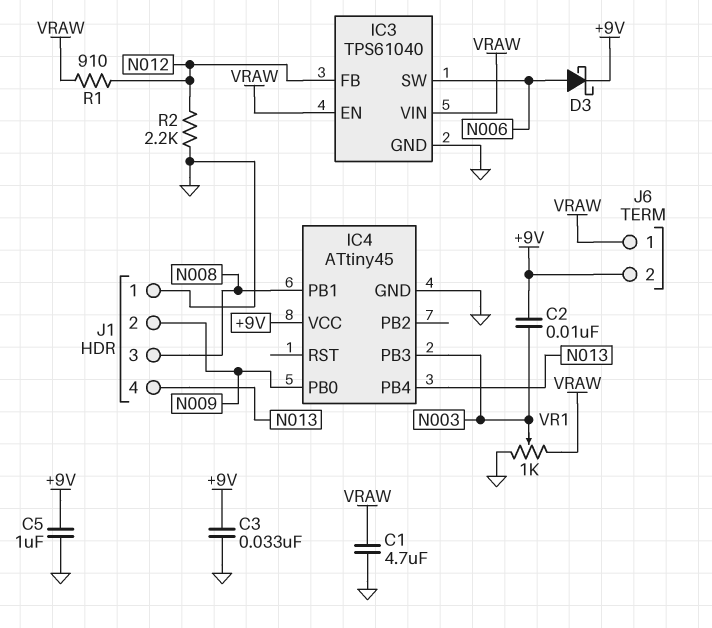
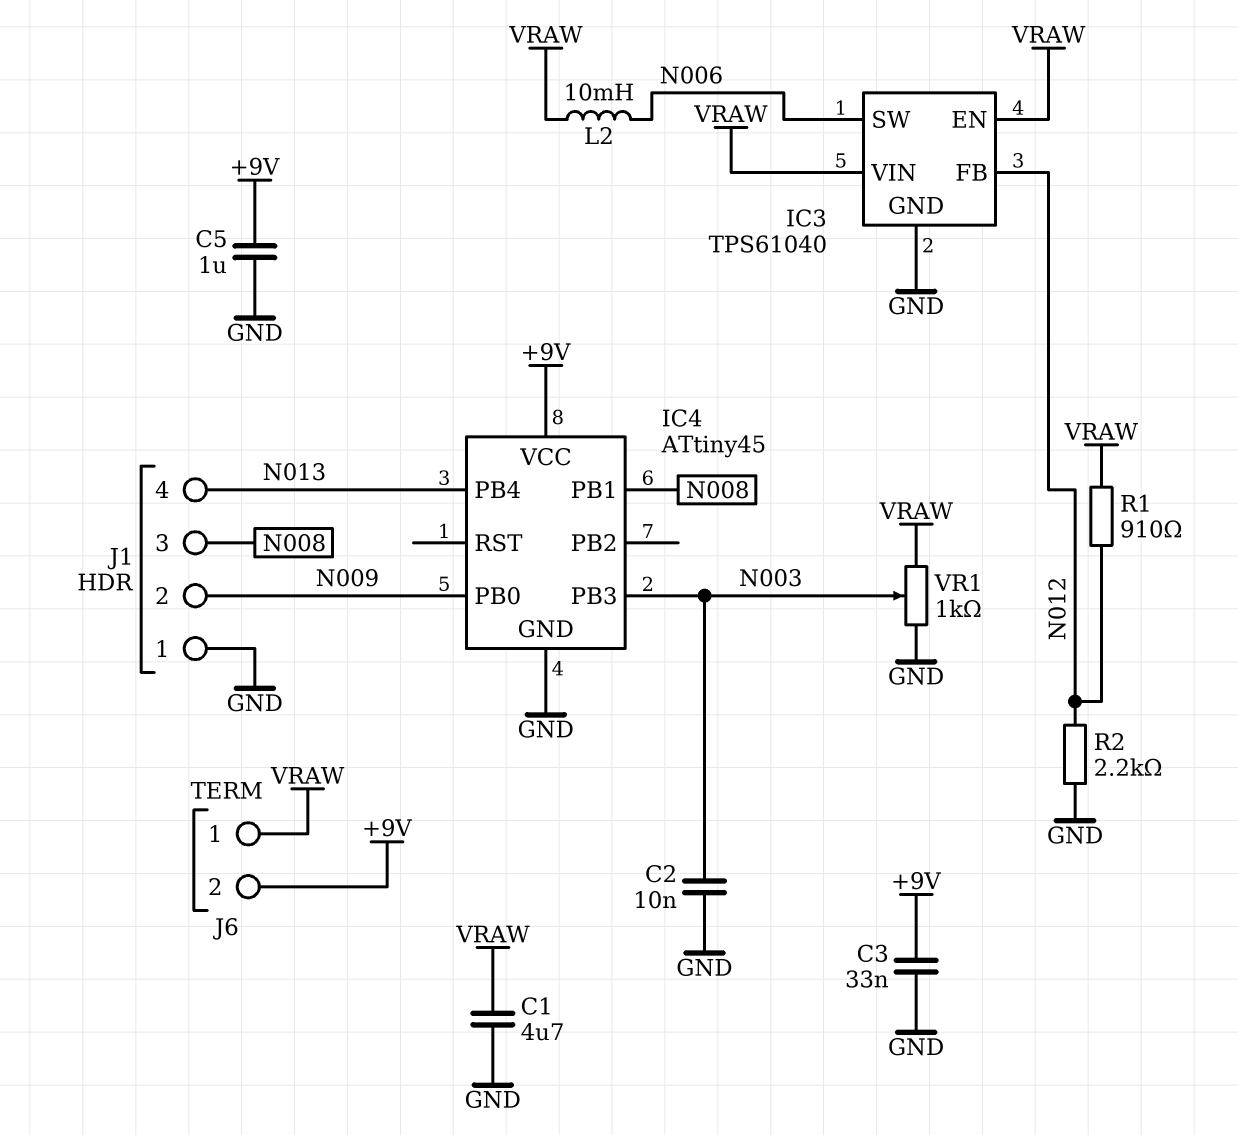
C2: 10nF (+9V, N003) -> 10nF (GND, N003)
D3: schottky (A N006, K +9V) -> none
L2: none -> 10mH (N006, VRAW)

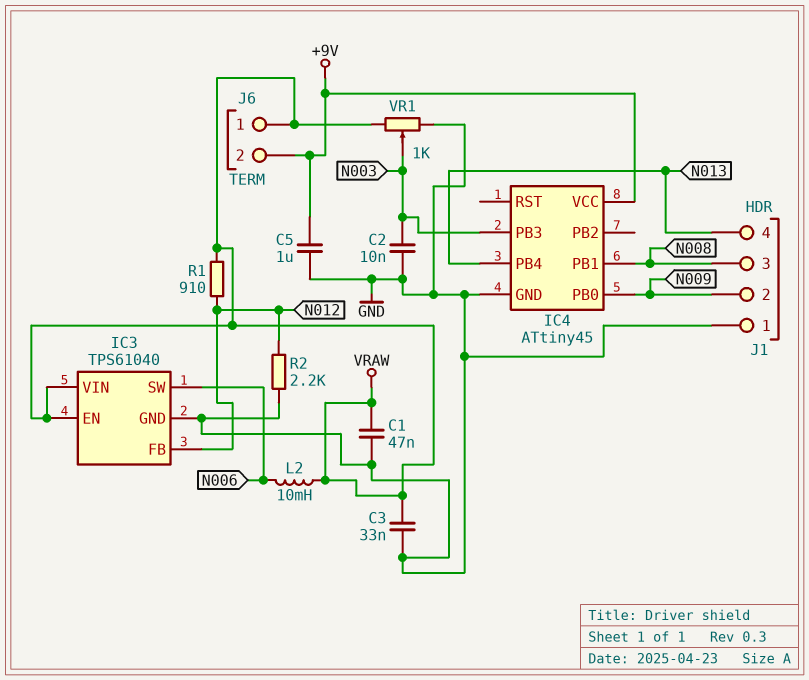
C1: 4.7uF (GND, VRAW) -> 47nF (GND, VRAW)
C3: 33nF (+9V, GND) -> 33nF (GND, VRAW)

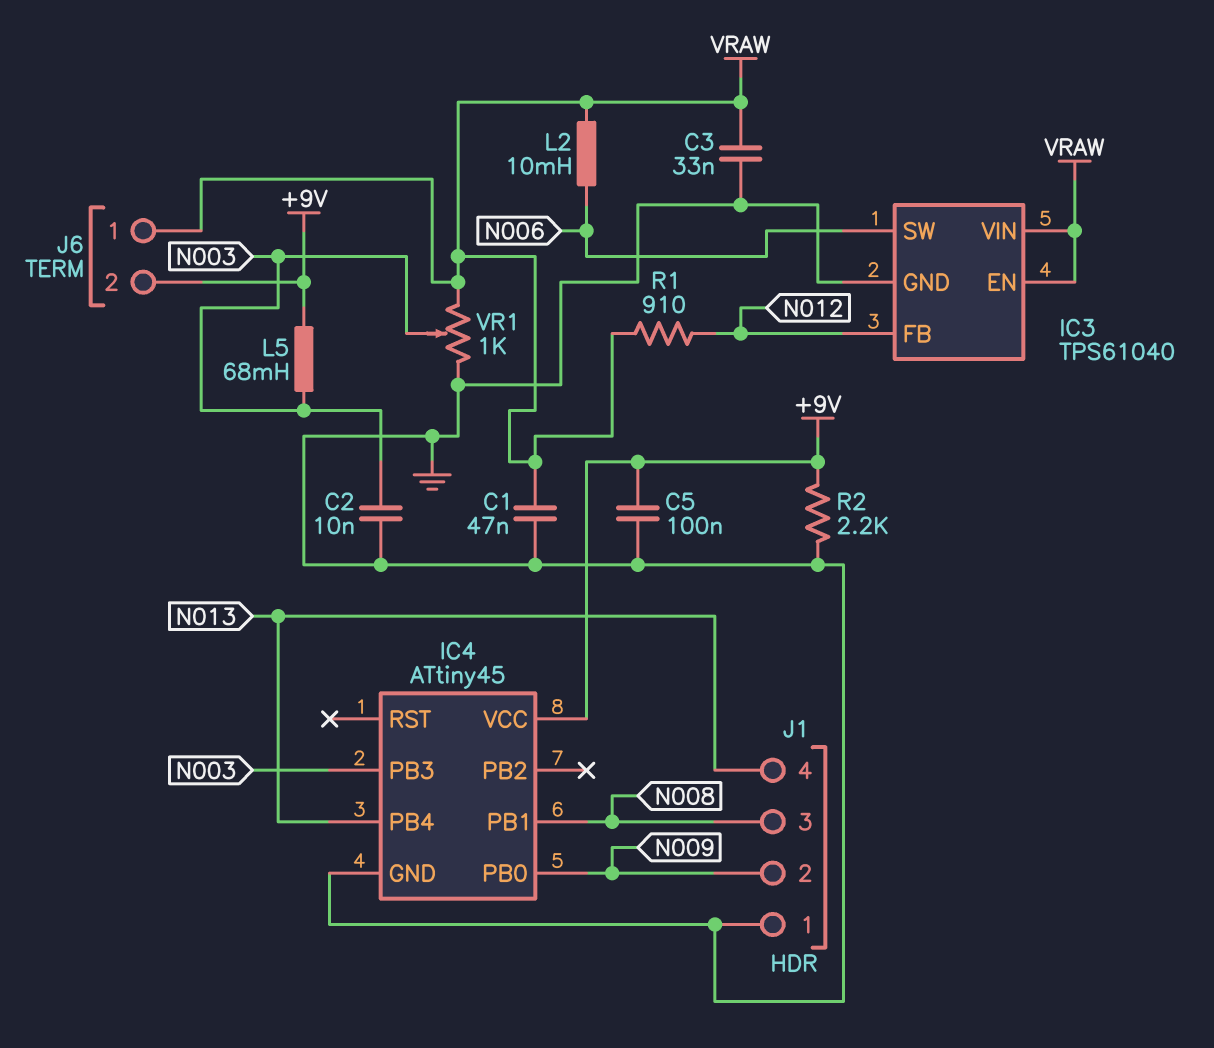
C5: 1uF (+9V, GND) -> 100nF (+9V, GND)
L5: none -> 68mH (+9V, N003)
R2: 2.2k (GND, N012) -> 2.2k (+9V, GND)

